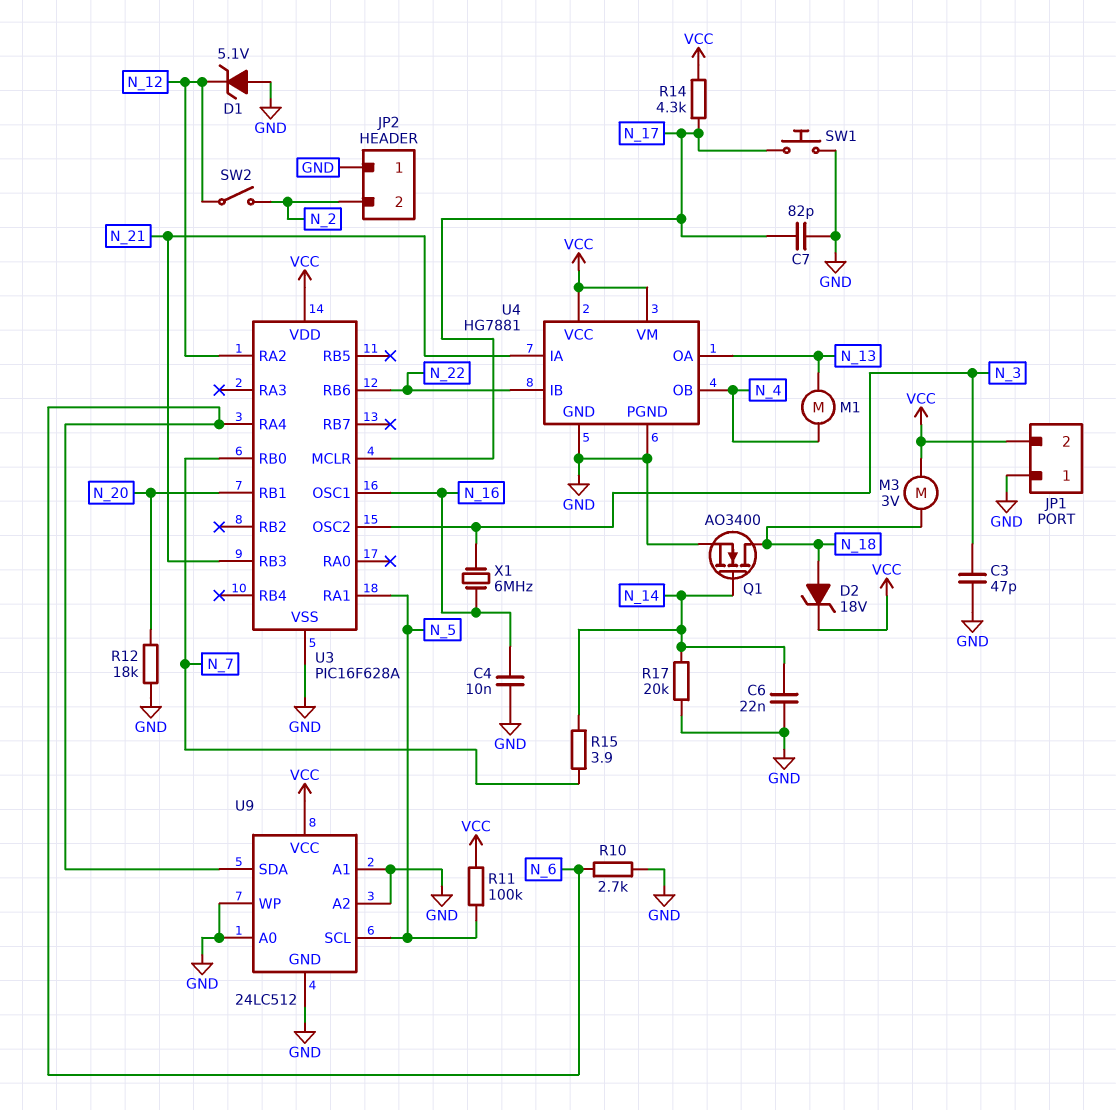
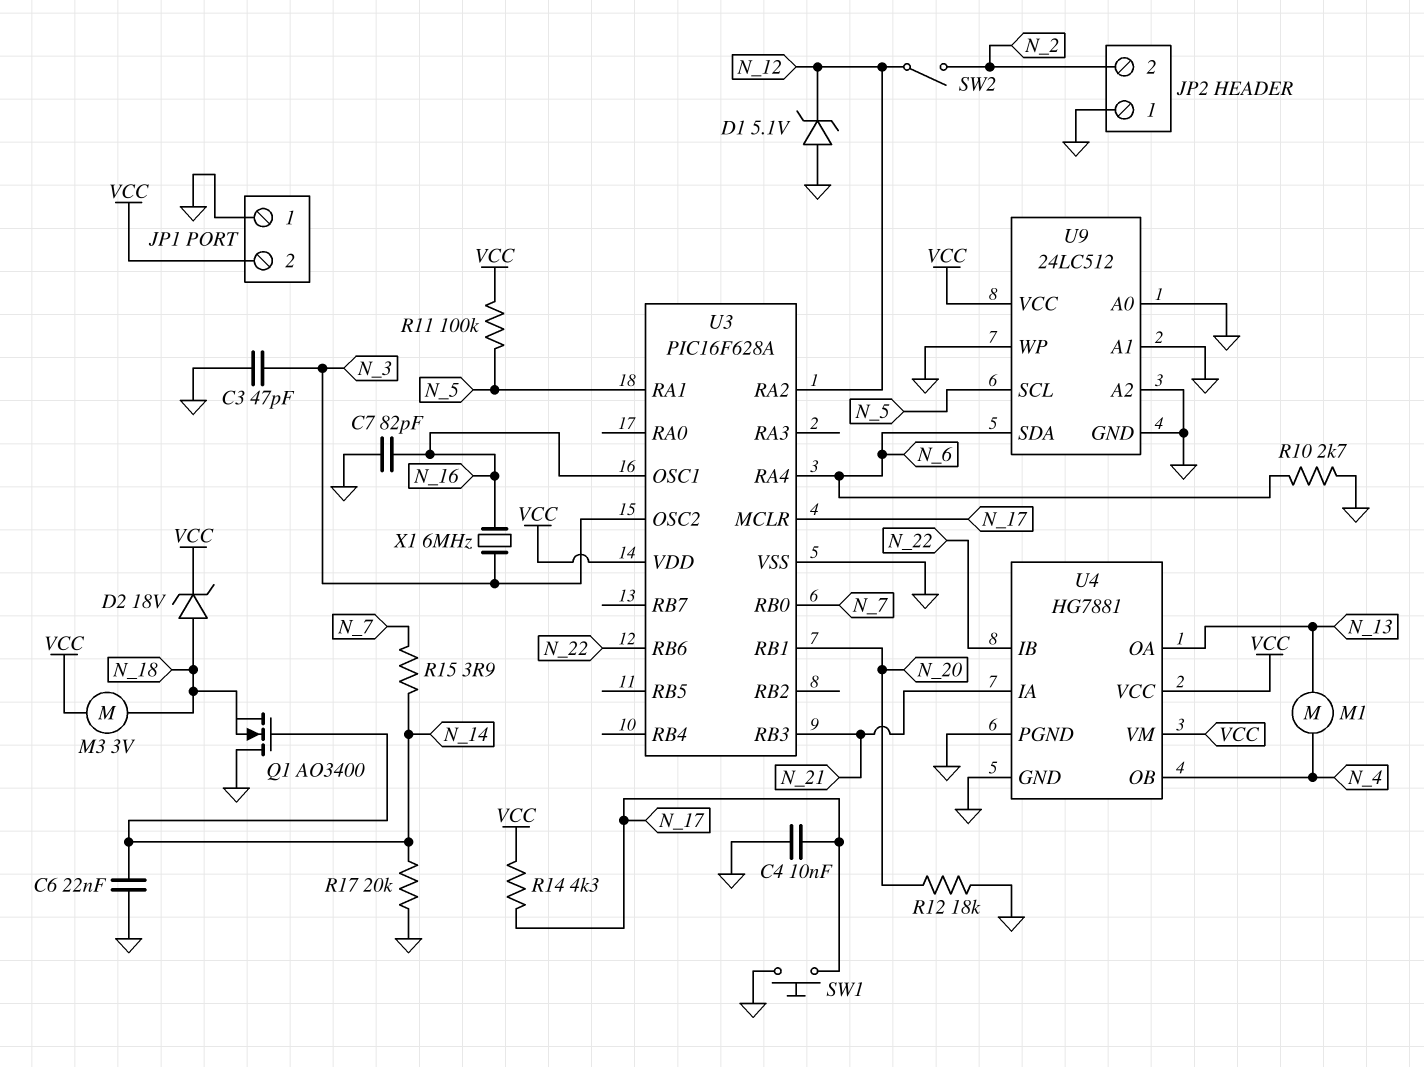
C4: 10nF (GND, N_16) -> 10nF (GND, N_17)
C7: 82pF (GND, N_17) -> 82pF (GND, N_16)
Q1: NMOS AO3400 (G N_14, D N_18, S GND) -> NMOS AO3400 (G N_14, D GND, S N_18)

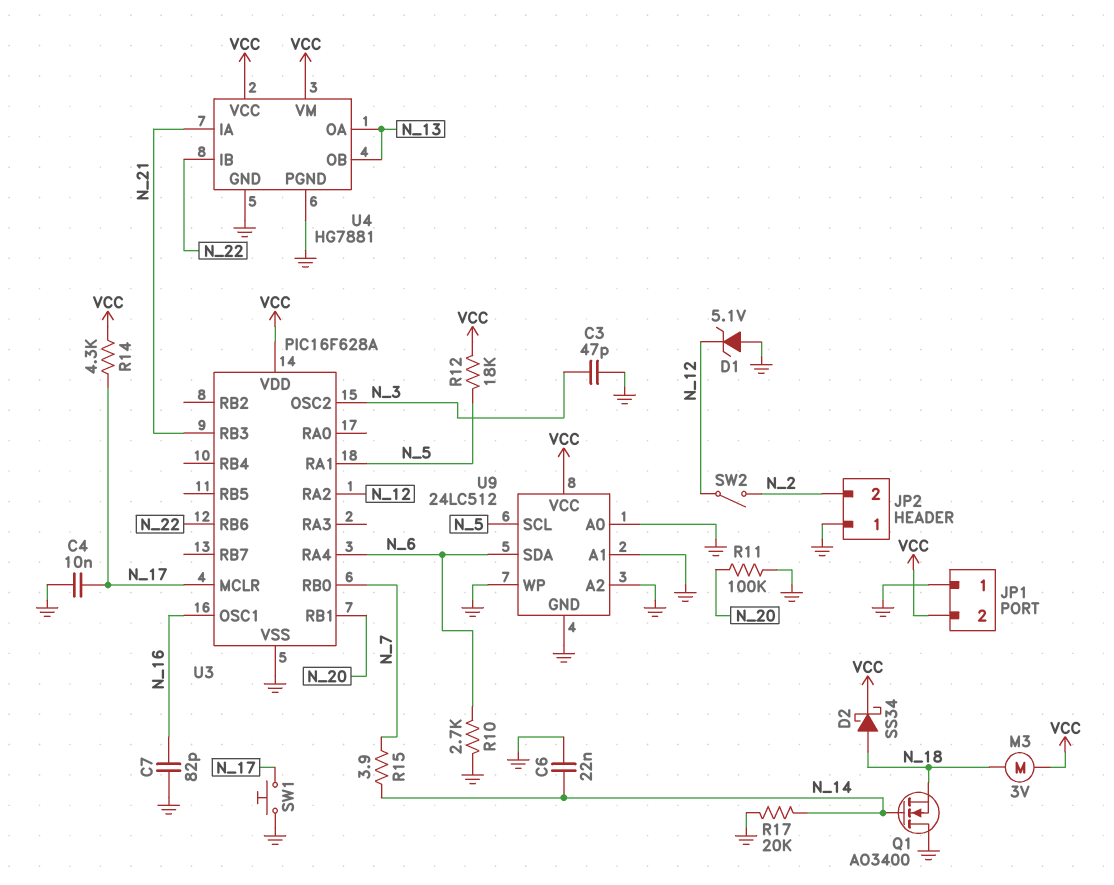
D2: zener 18V (A N_18, K VCC) -> schottky SS34 (A N_18, K VCC)
M1: motor (N_4, N_13) -> none
R11: 100k (N_5, VCC) -> 100k (GND, N_20)
R12: 18k (GND, N_20) -> 18k (N_5, VCC)
U4 pin OB: N_4 -> N_13
X1: 6MHz (N_3, N_16) -> none

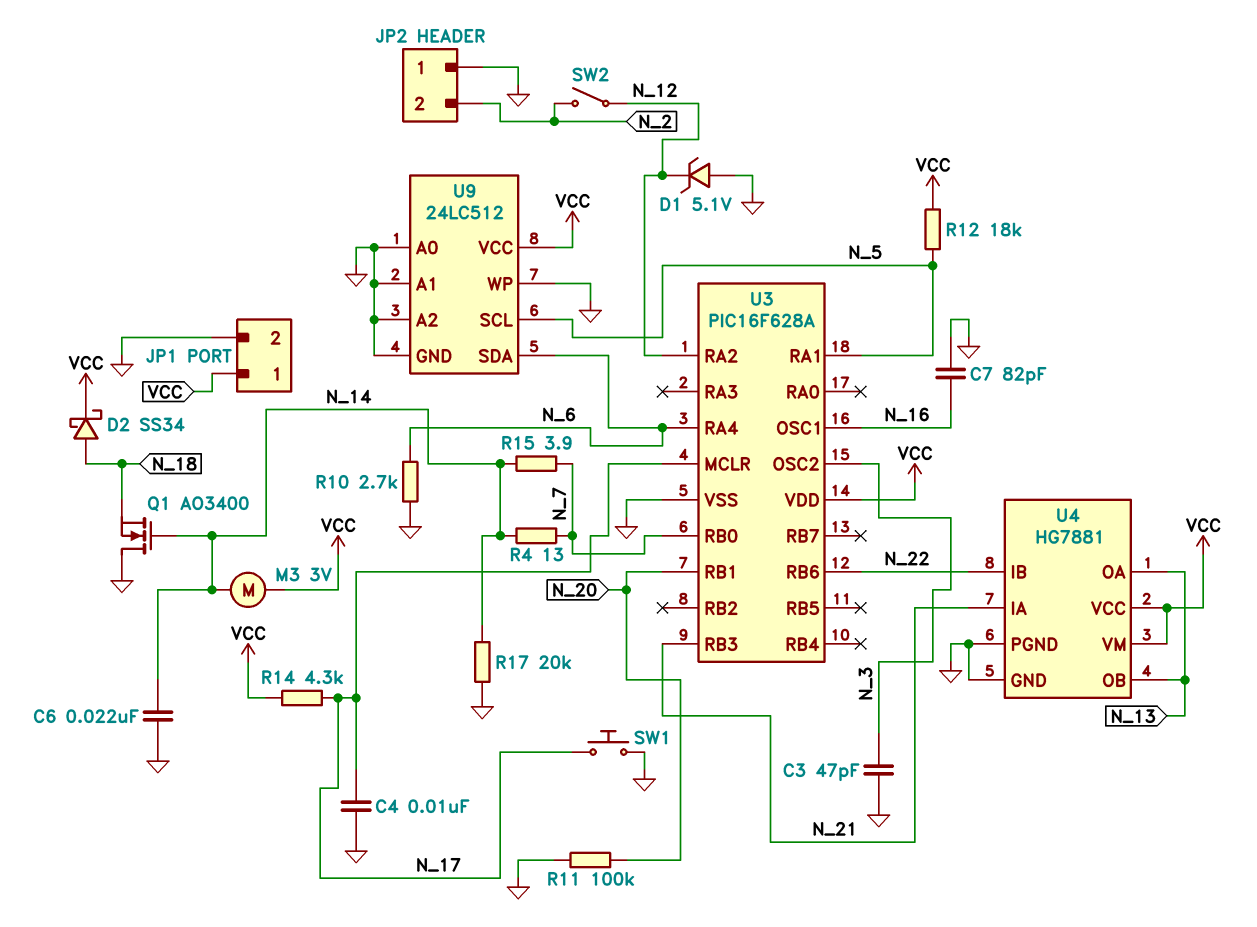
JP1 pin 1: GND -> VCC
JP1 pin 2: VCC -> GND
M3: motor 3V (N_18, VCC) -> motor 3V (N_14, VCC)
R4: none -> 13 (N_7, N_14)

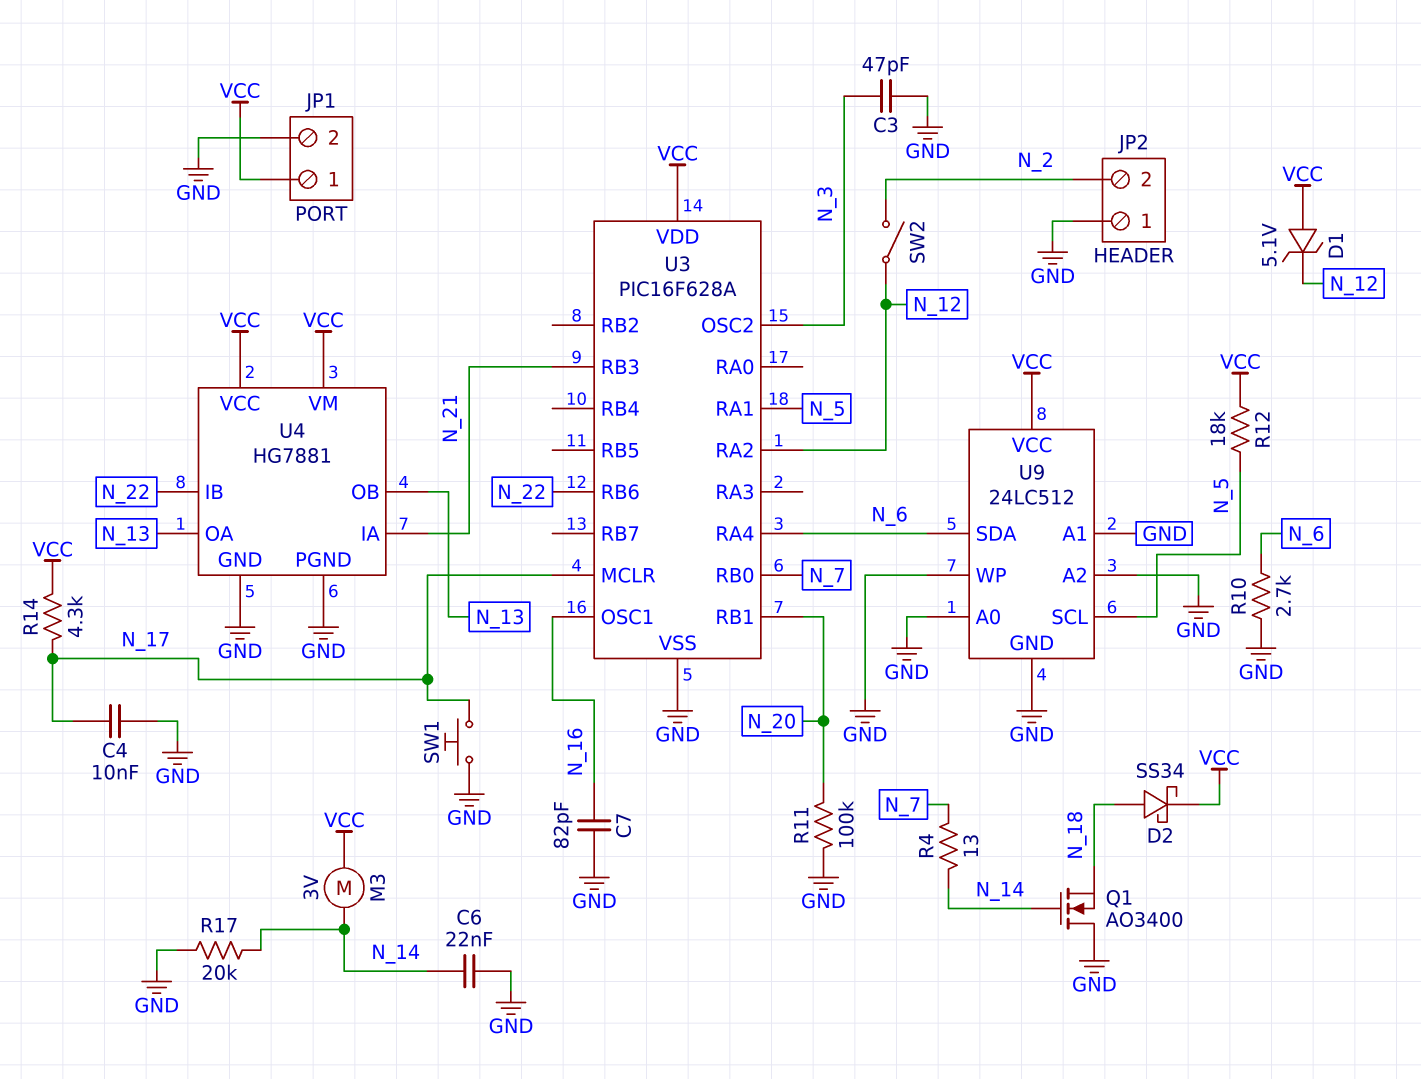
D1: zener 5.1V (A GND, K N_12) -> zener 5.1V (A VCC, K N_12)
R15: 3.9 (N_7, N_14) -> none

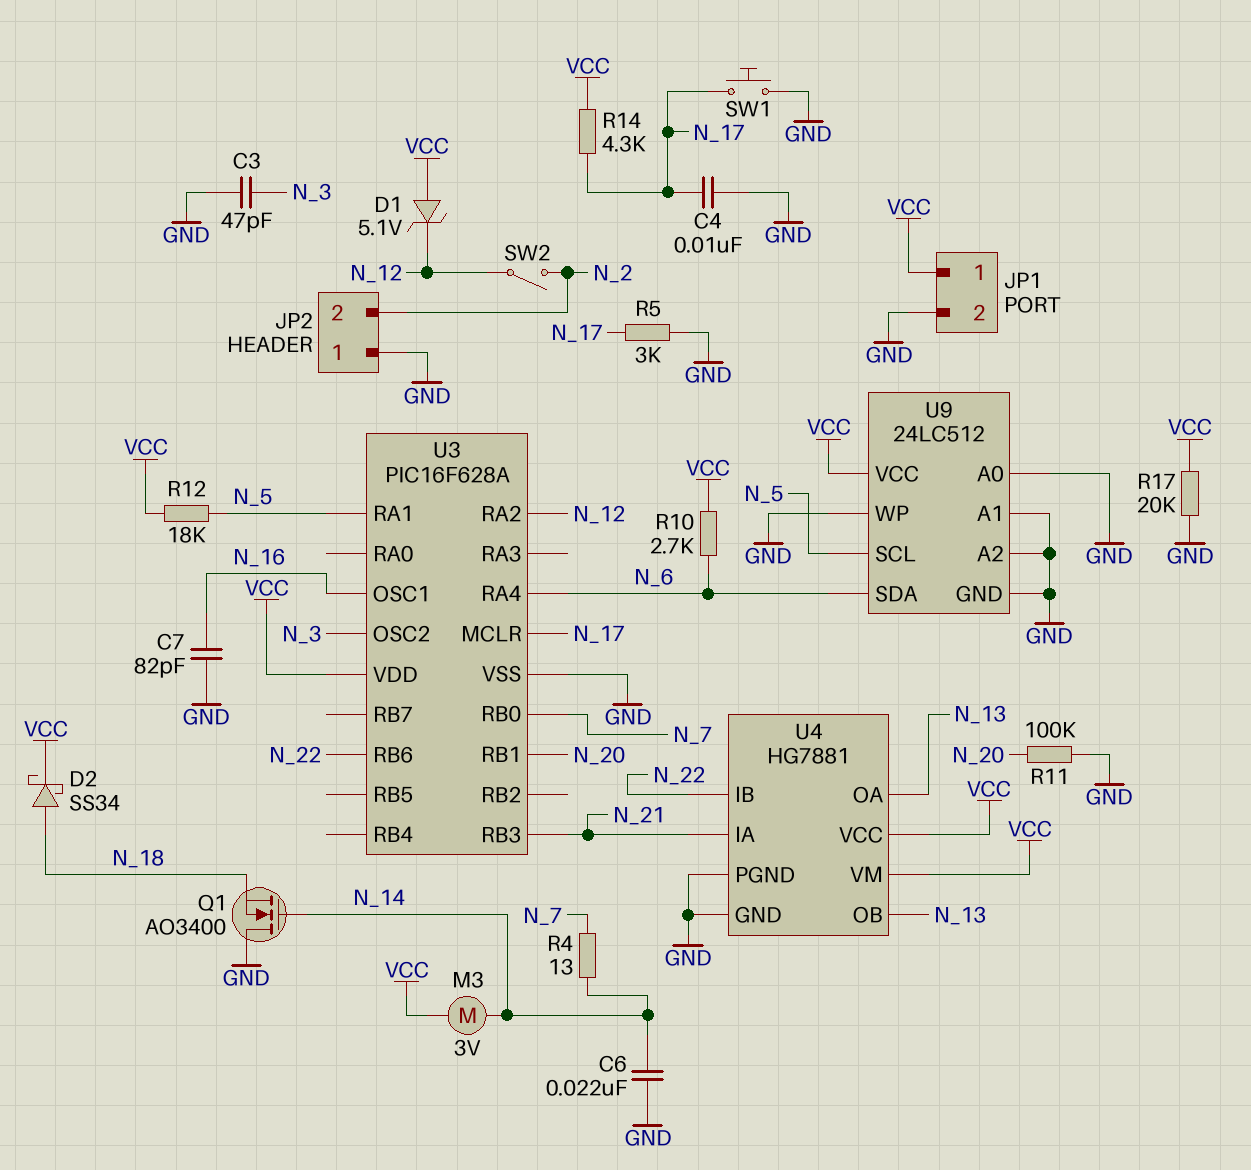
R5: none -> 3k (GND, N_17)
R10: 2.7k (GND, N_6) -> 2.7k (N_6, VCC)
R17: 20k (GND, N_14) -> 20k (GND, VCC)

